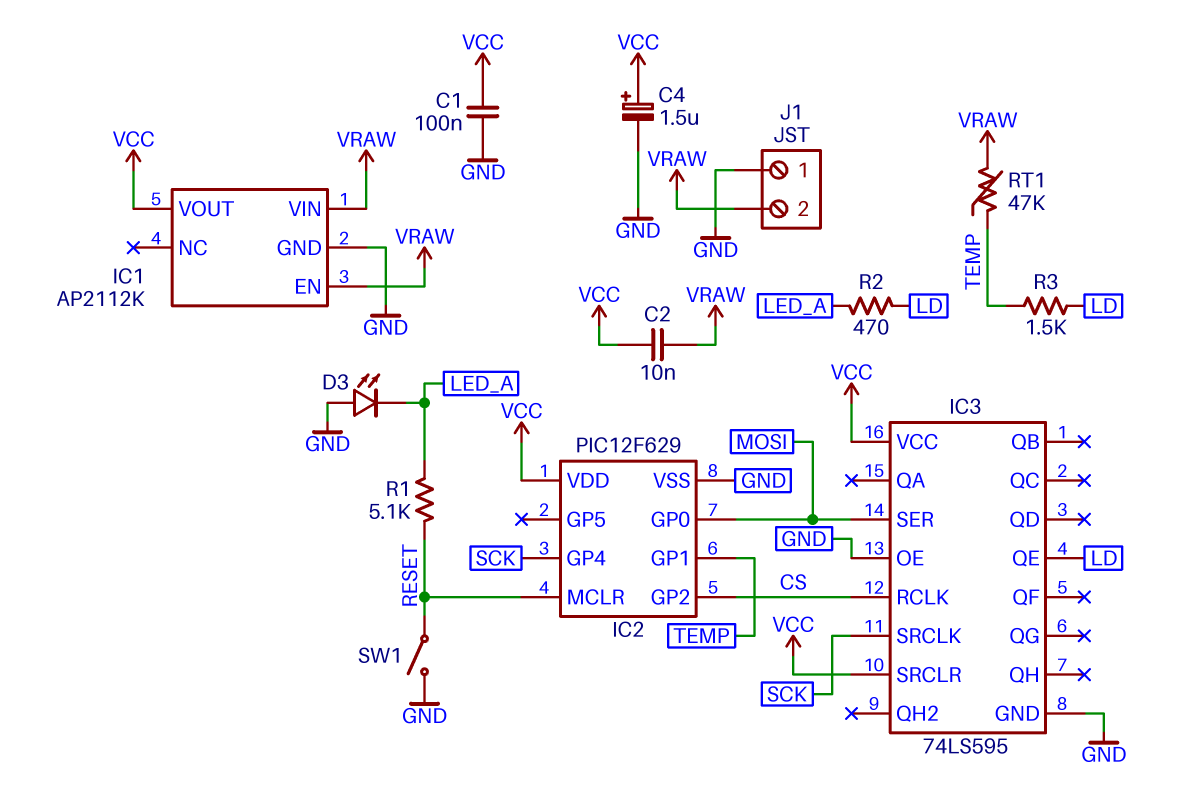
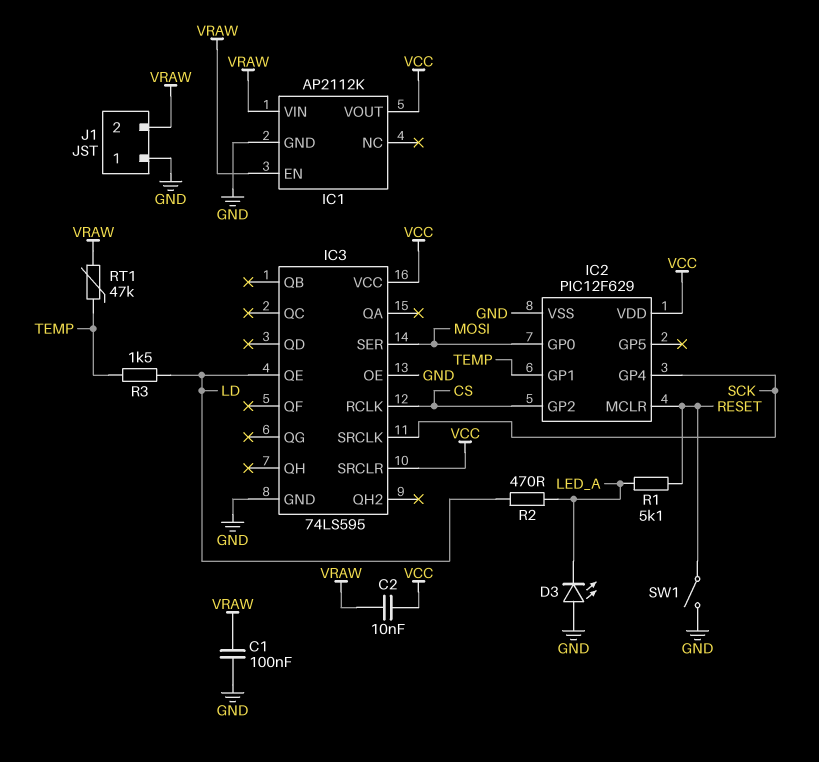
C1: 100nF (GND, VCC) -> 100nF (GND, VRAW)
C4: 1.5uF (plus VCC, minus GND) -> none

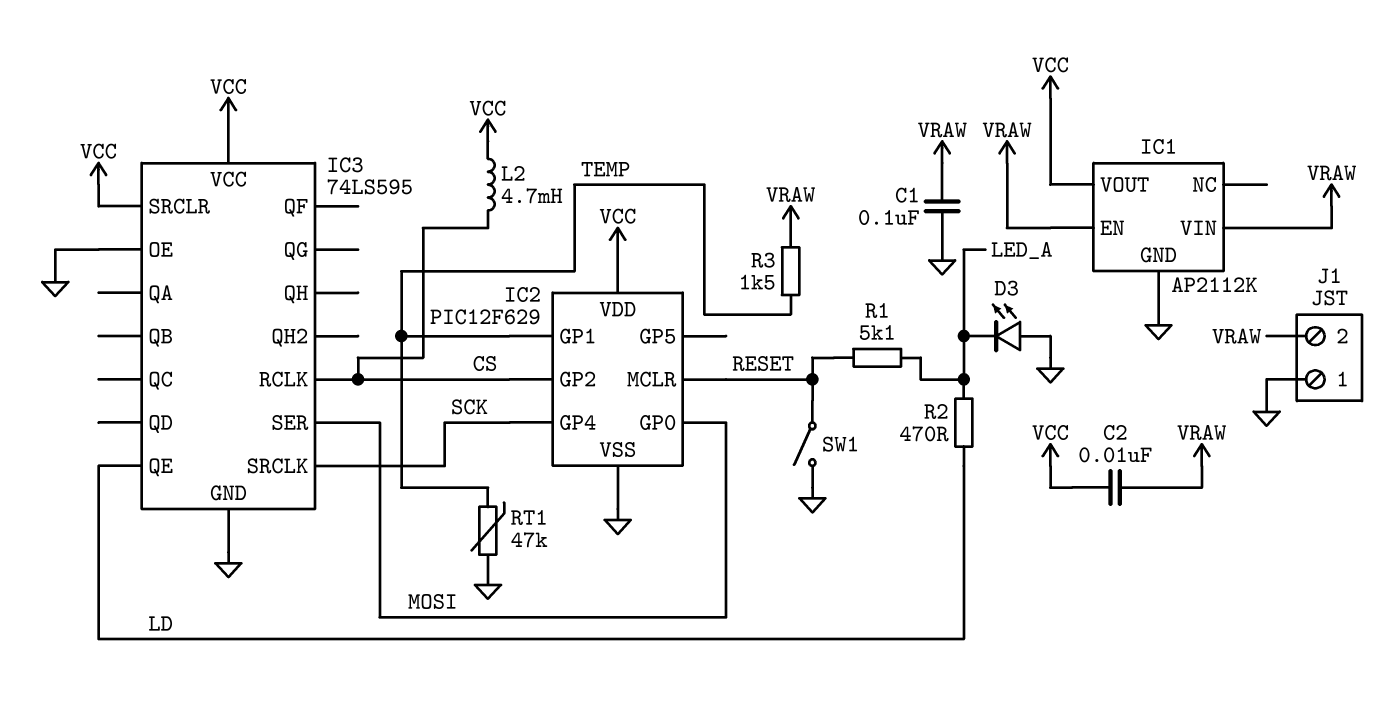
L2: none -> 4.7mH (CS, VCC)
R3: 1.5k (LD, TEMP) -> 1.5k (TEMP, VRAW)
RT1: 47k (TEMP, VRAW) -> 47k (GND, TEMP)

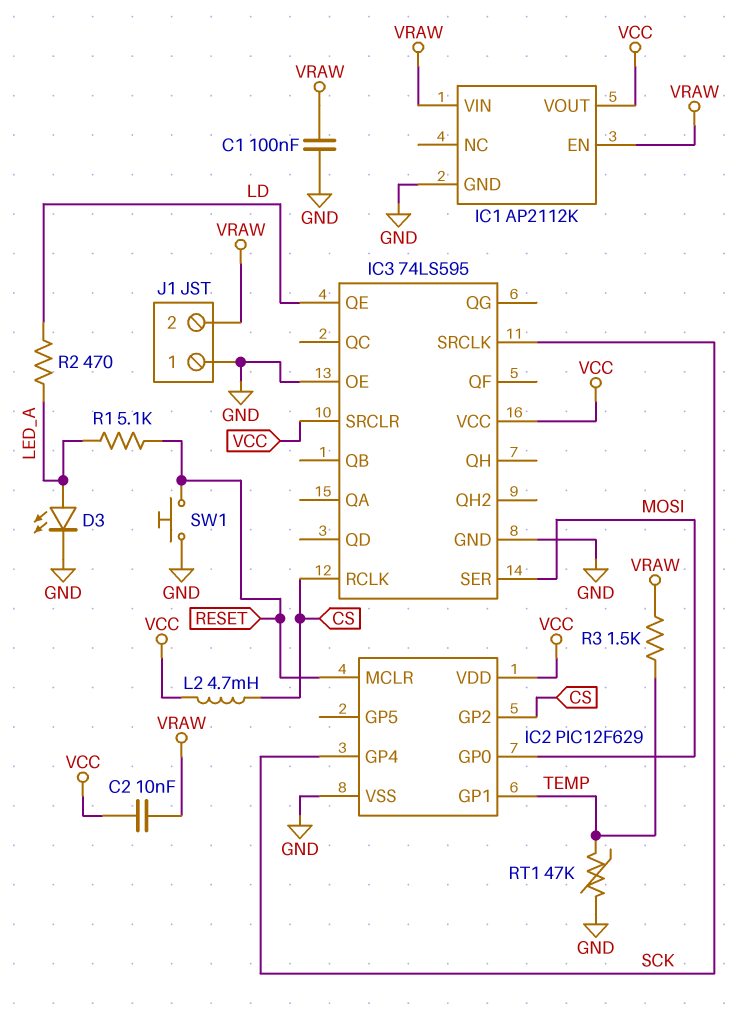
D3: LED (A GND, K LED_A) -> LED (A LED_A, K GND)
SW1: switch (GND, RESET) -> button (GND, RESET)

